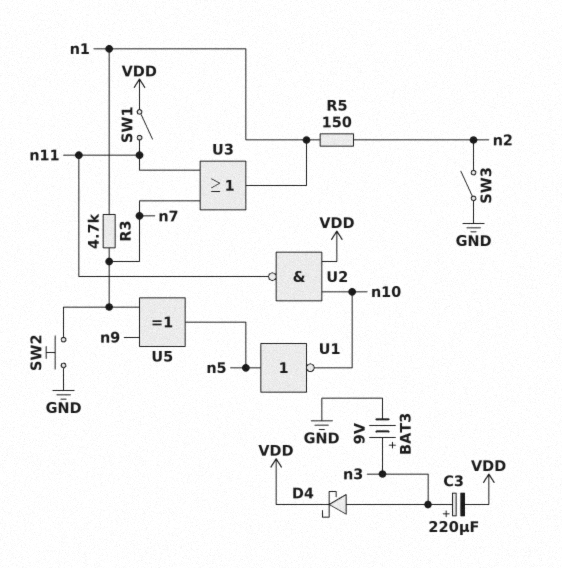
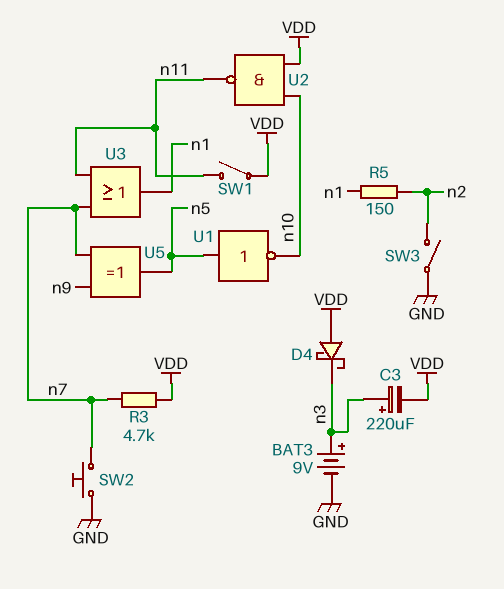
D4: schottky (A n3, K VDD) -> schottky (A VDD, K n3)
R3: 4.7k (n1, n7) -> 4.7k (VDD, n7)

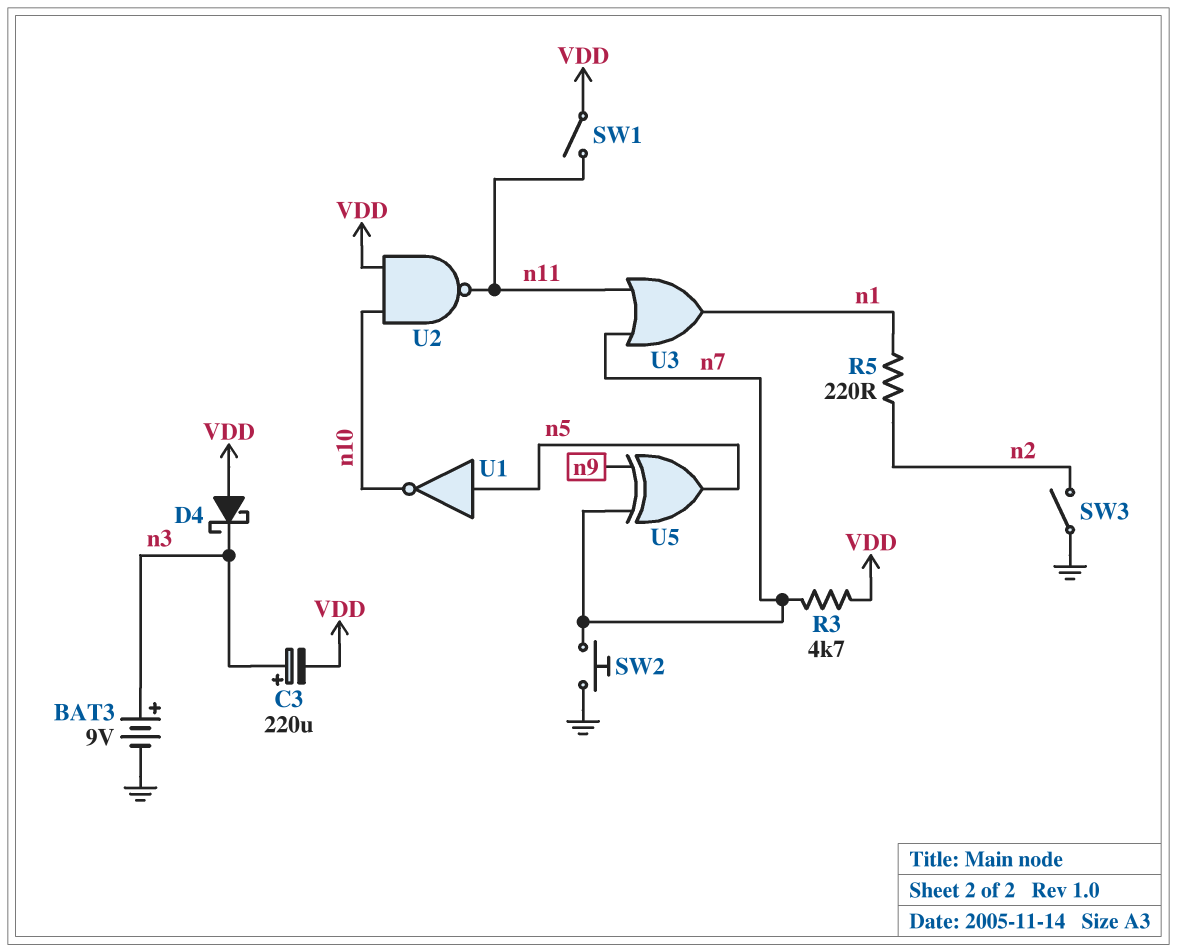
R5: 150 (n1, n2) -> 220 (n1, n2)

